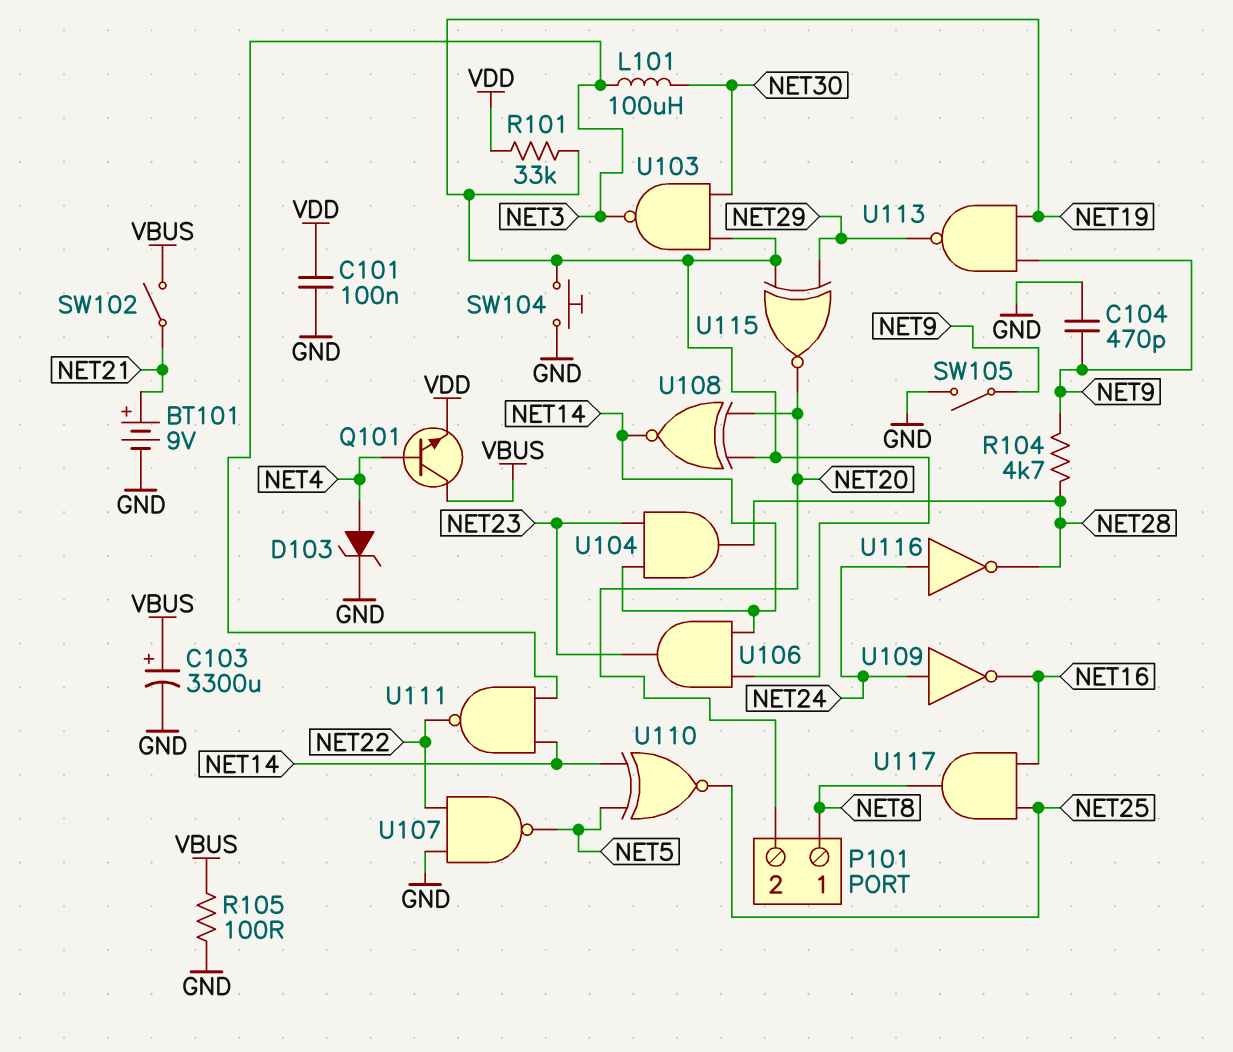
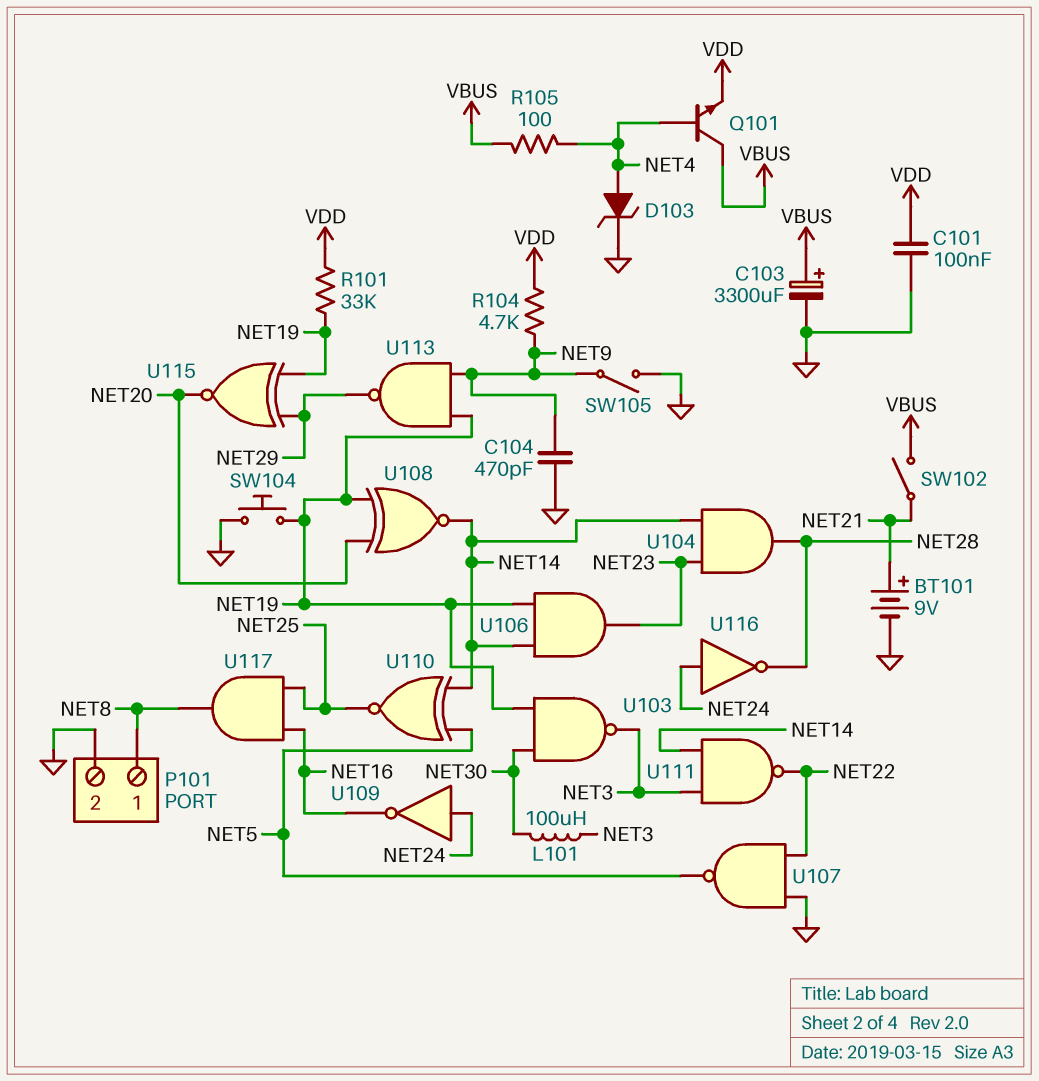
P101 pin 2: NET20 -> GND
R104: 4.7k (NET9, NET28) -> 4.7k (NET9, VDD)
R105: 100 (GND, VBUS) -> 100 (NET4, VBUS)

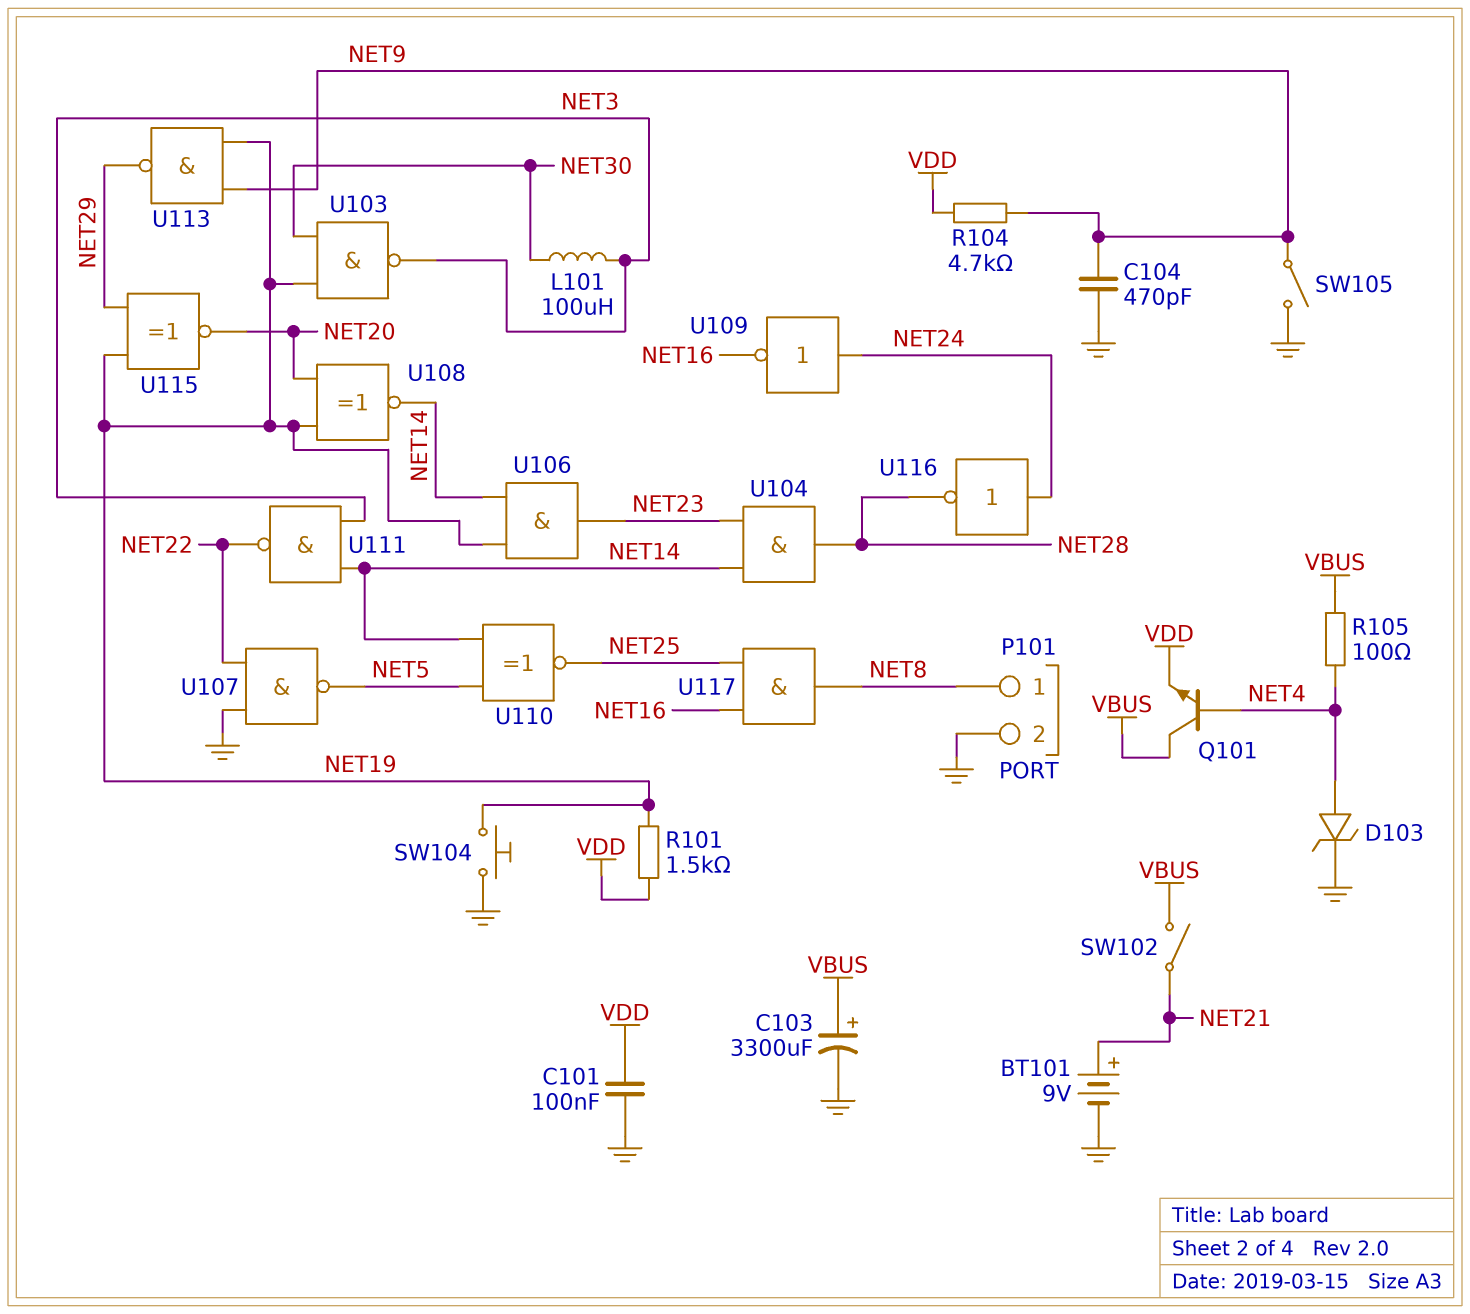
R101: 33k (NET19, VDD) -> 1.5k (NET19, VDD)

